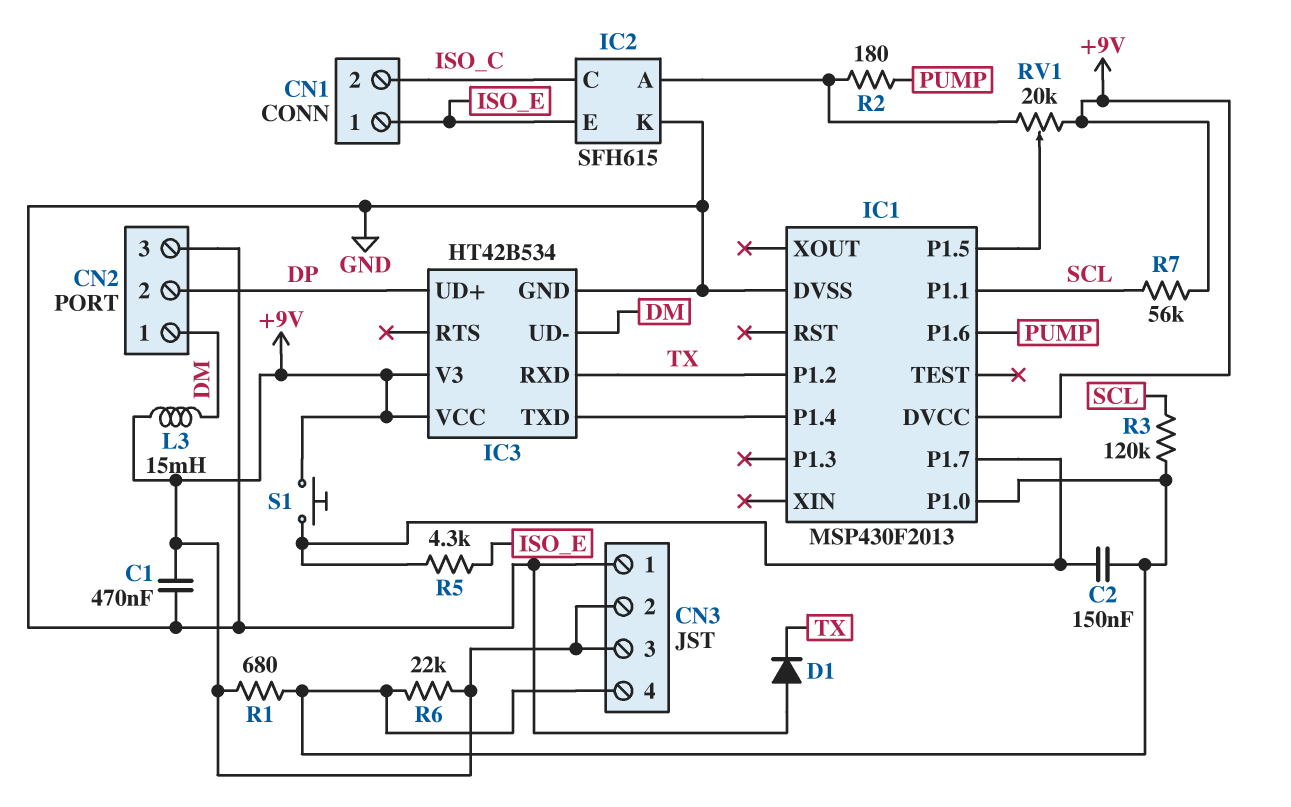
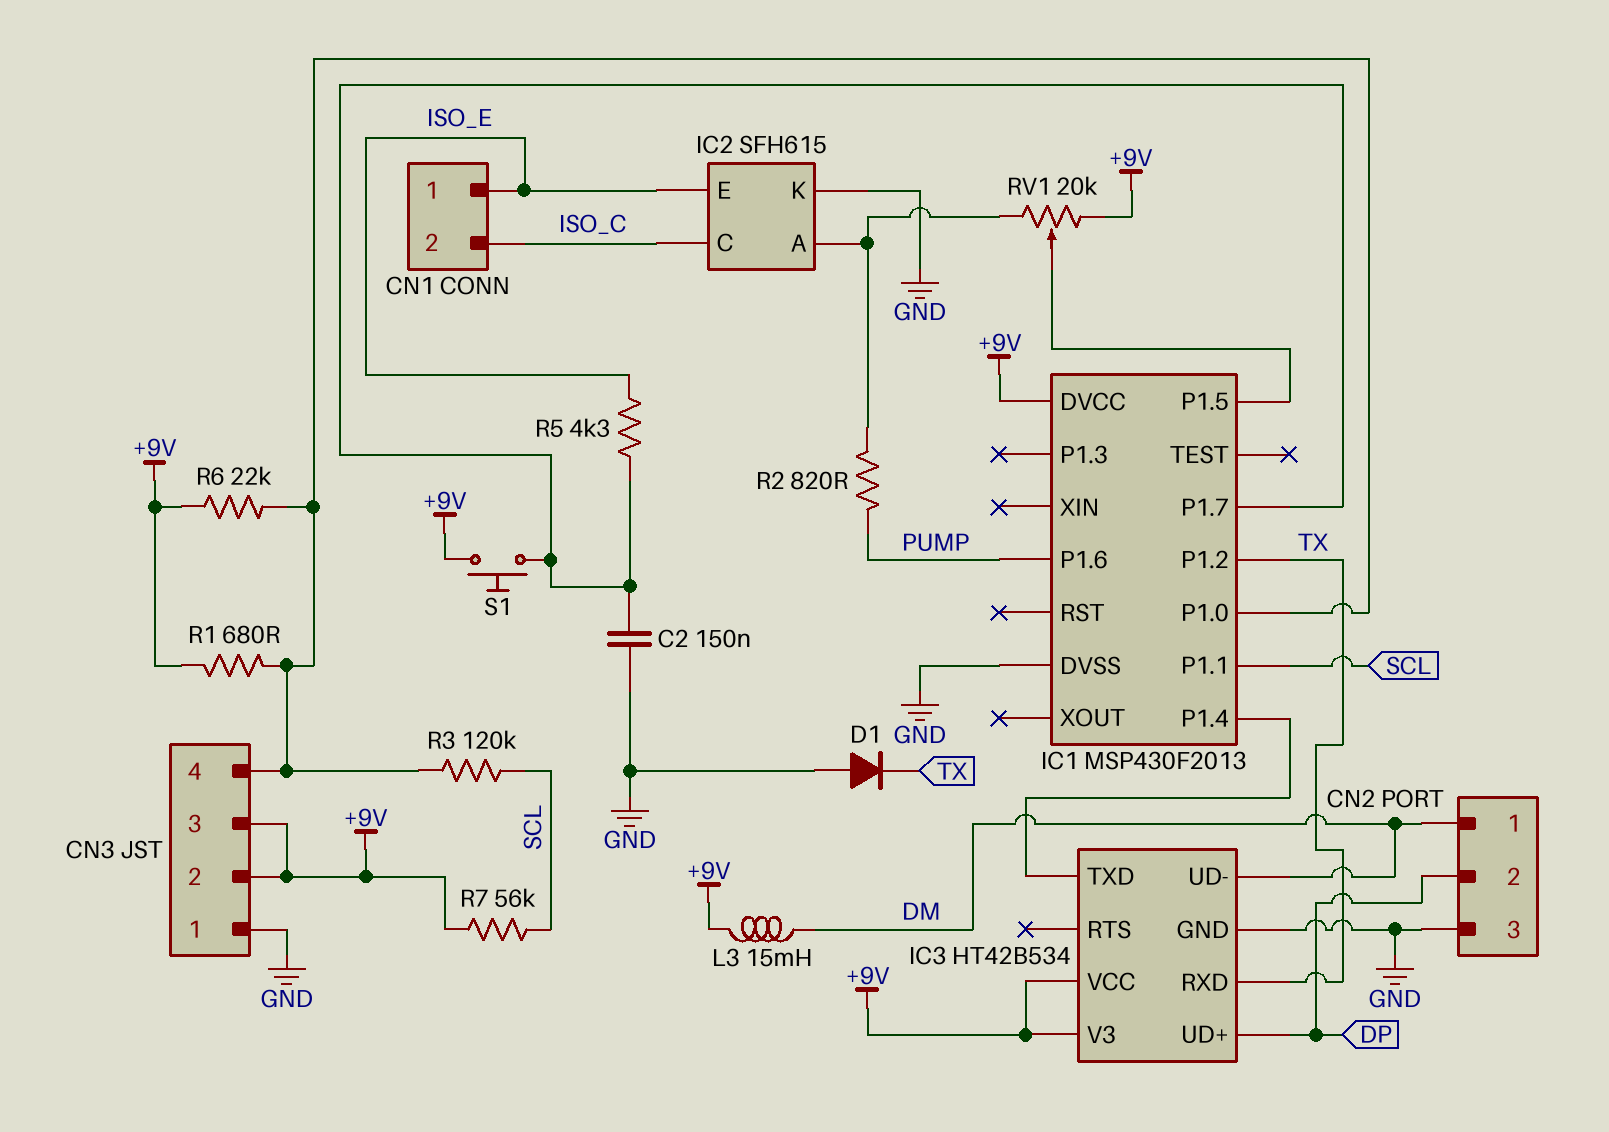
C1: 470nF (+9V, GND) -> none
C2: 150nF (CN3/4, IC1/P1.7) -> 150nF (GND, IC1/P1.7)
R2: 180 (IC2/A, PUMP) -> 820 (IC2/A, PUMP)

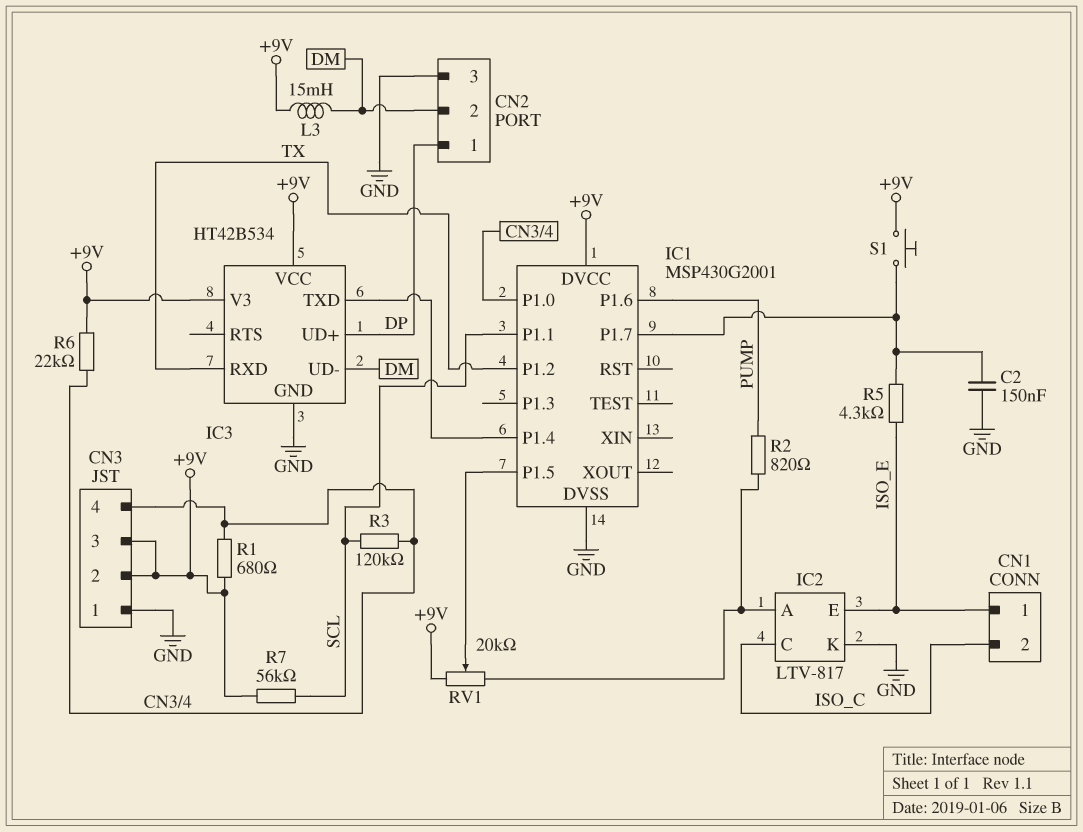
CN2 pin 1: DM -> DP
CN2 pin 2: DP -> DM
D1: diode (A GND, K TX) -> none
IC1: MSP430F2013 -> MSP430G2001
IC2: SFH615 -> LTV-817

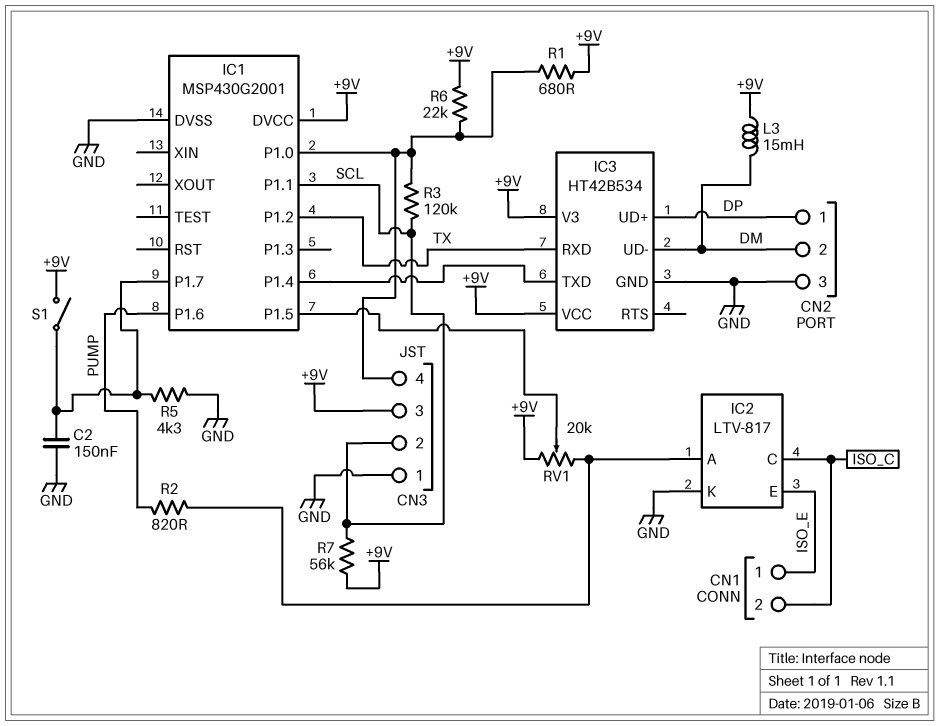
CN3 pin 2: +9V -> SCL
R5: 4.3k (IC1/P1.7, ISO_E) -> 4.3k (GND, IC1/P1.7)
S1: button (+9V, IC1/P1.7) -> switch (+9V, IC1/P1.7)

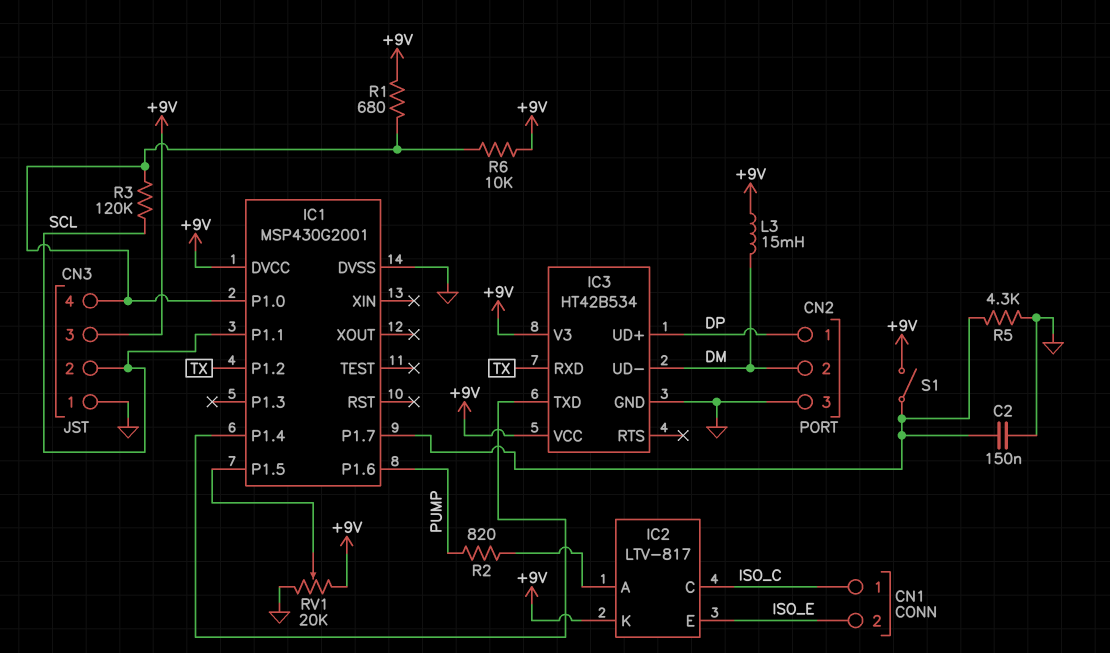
CN1 pin 1: ISO_E -> ISO_C
CN1 pin 2: ISO_C -> ISO_E
IC2 pin K: GND -> +9V
R6: 22k (+9V, CN3/4) -> 10k (+9V, CN3/4)
R7: 56k (+9V, SCL) -> none
RV1: 20k (+9V, IC2/A, wiper IC1/P1.5) -> 20k (+9V, GND, wiper IC1/P1.5)

